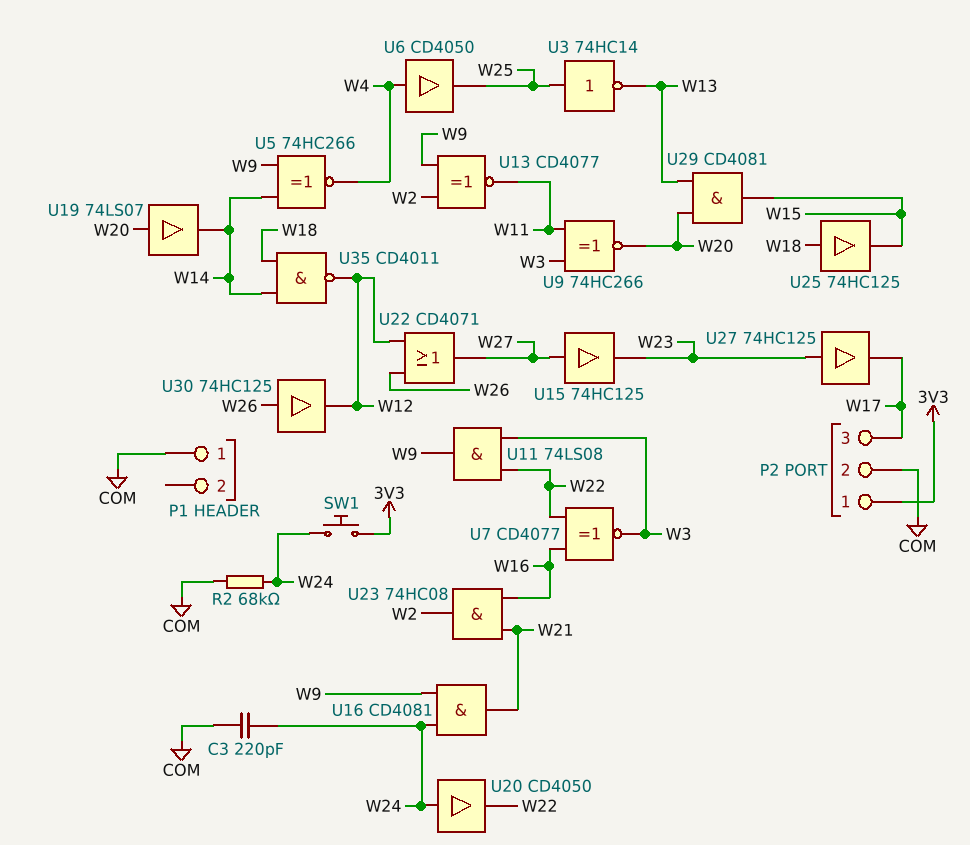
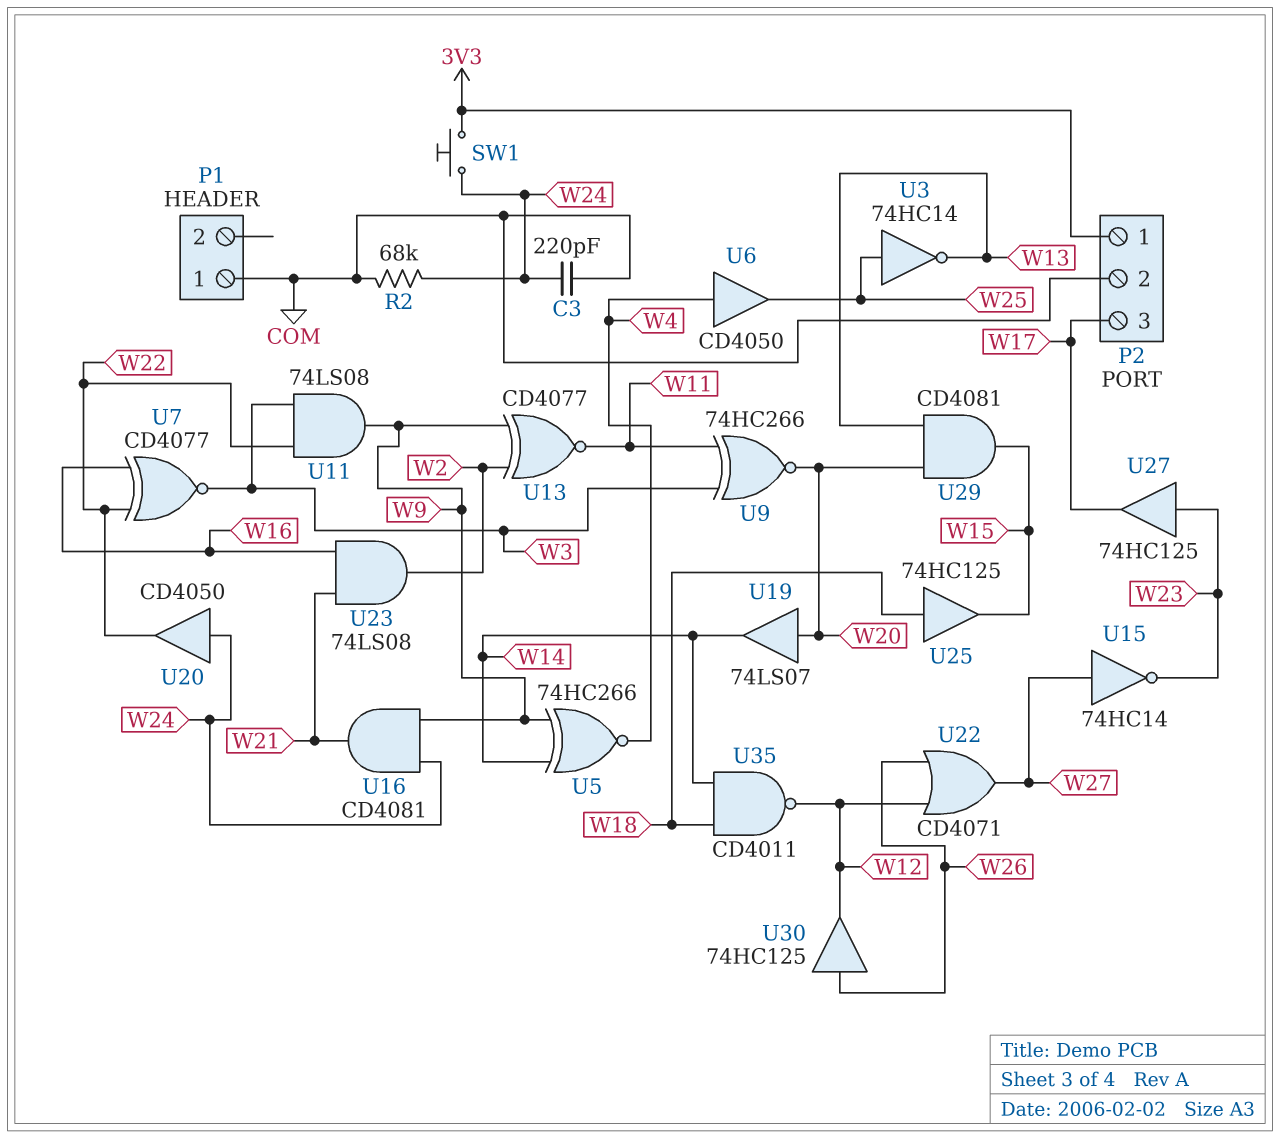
U15: buffer 74HC125 (in W27, out W23) -> NOT 74HC14 (in W27, out W23)
U23: AND 74HC08 (in W16, in W21, out W2) -> AND 74LS08 (in W16, in W21, out W2)

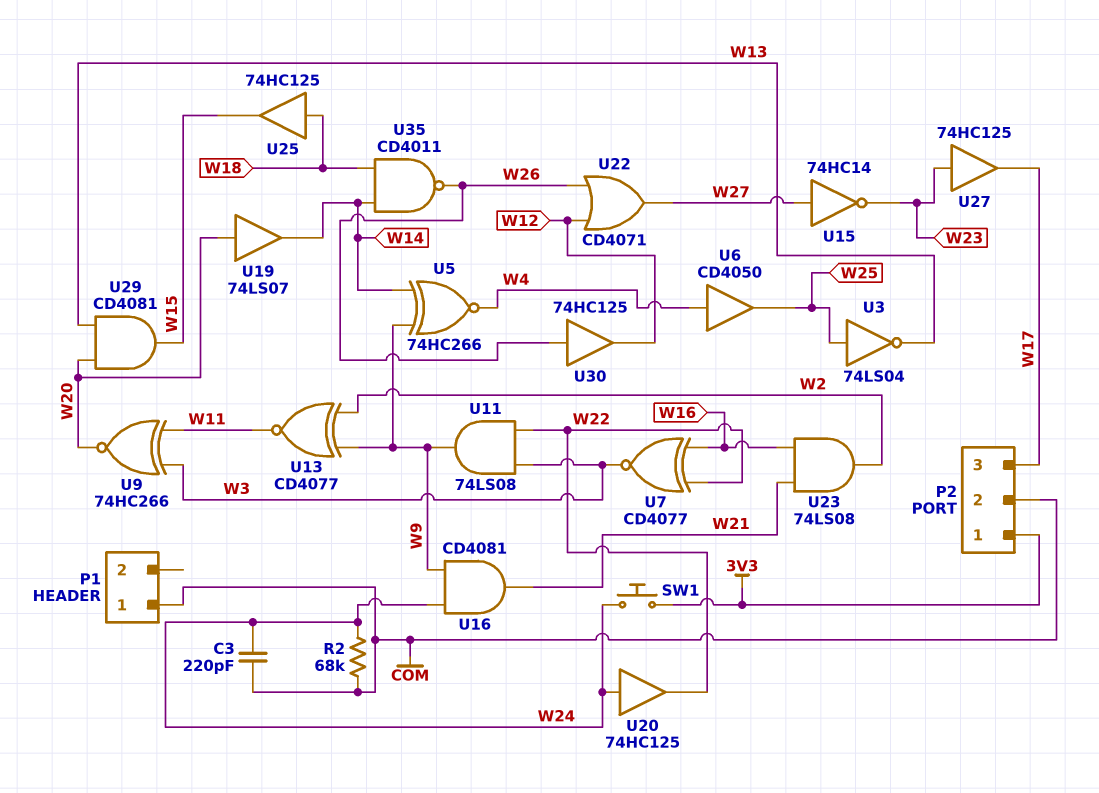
U3: NOT 74HC14 (in W25, out W13) -> NOT 74LS04 (in W25, out W13)
U20: buffer CD4050 (in W24, out W22) -> buffer 74HC125 (in W24, out W22)
U35: NAND CD4011 (in W14, in W18, out W12) -> NAND CD4011 (in W14, in W18, out W26)

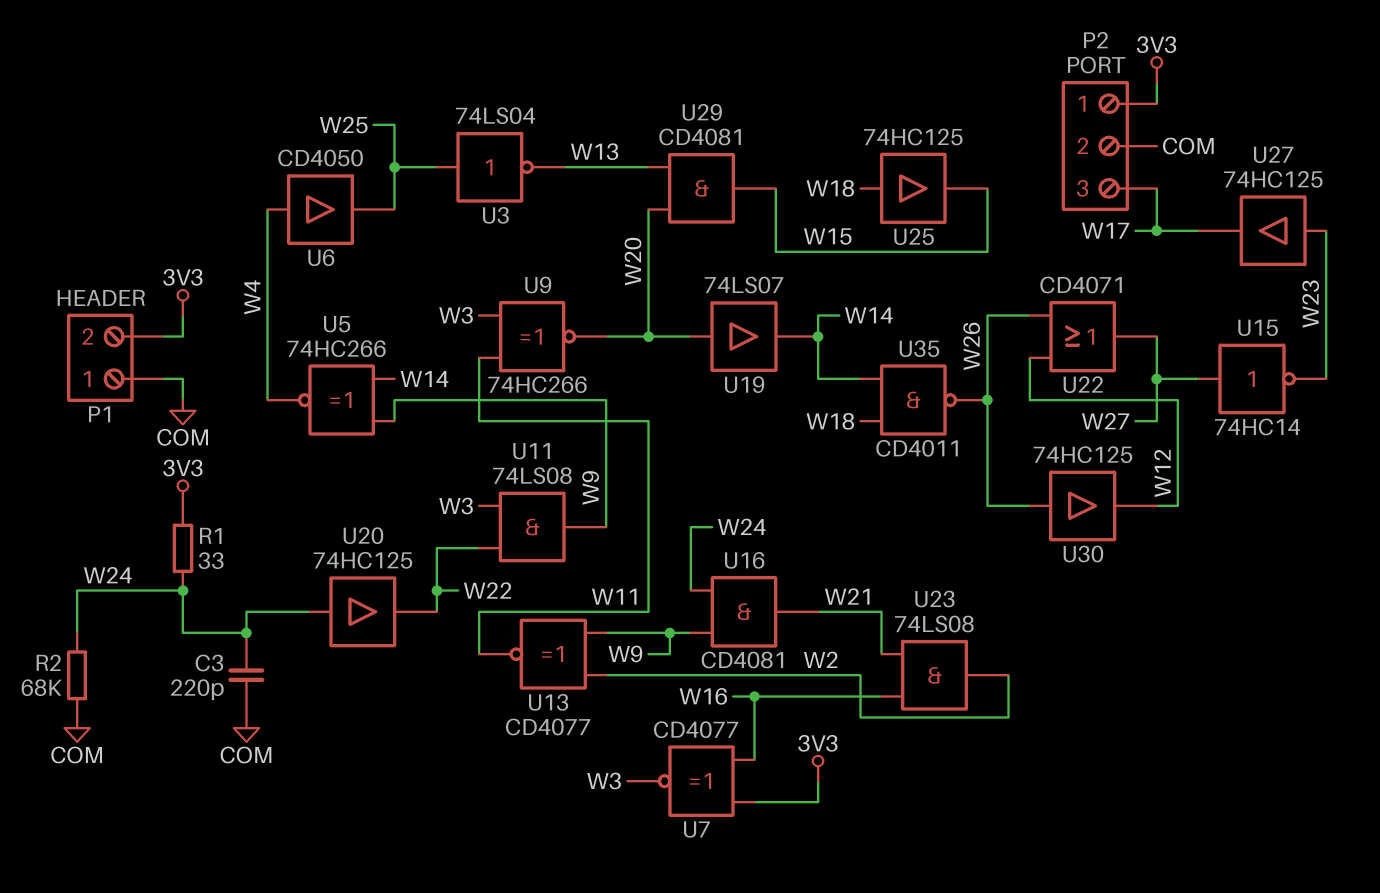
P1 pin 2: none -> 3V3
R1: none -> 33 (3V3, W24)
SW1: button (3V3, W24) -> none
U7: XNOR CD4077 (in W16, in W22, out W3) -> XNOR CD4077 (in 3V3, in W16, out W3)

